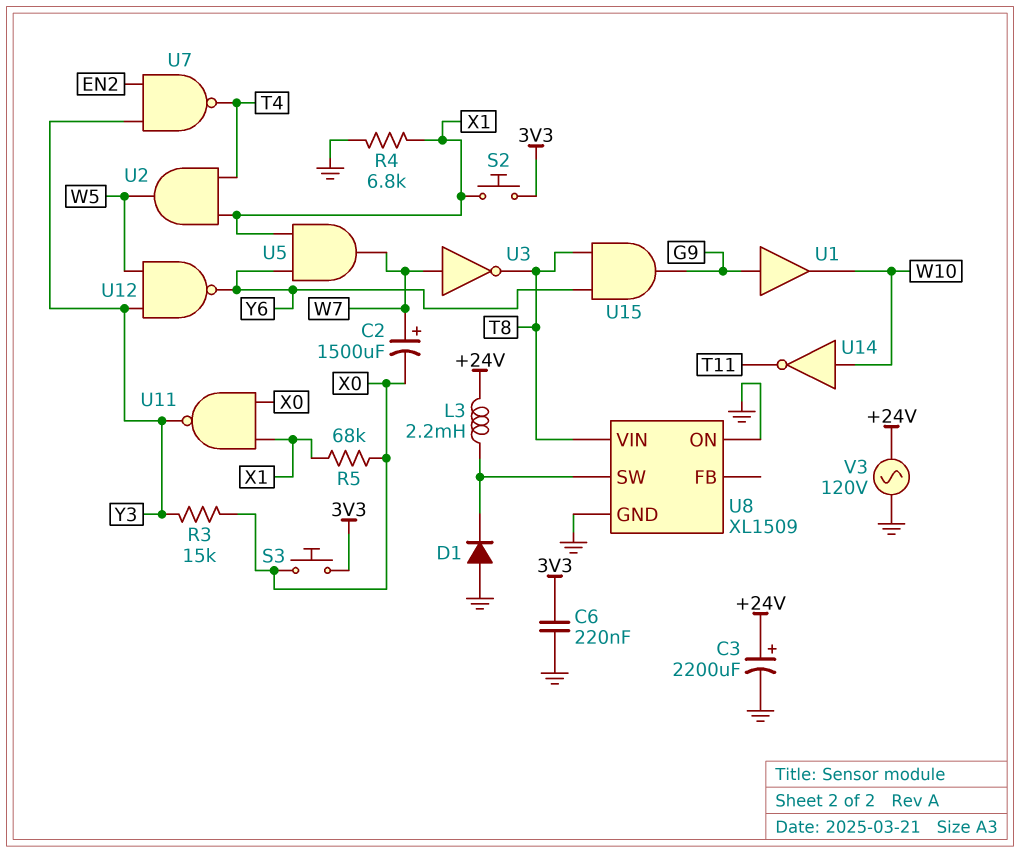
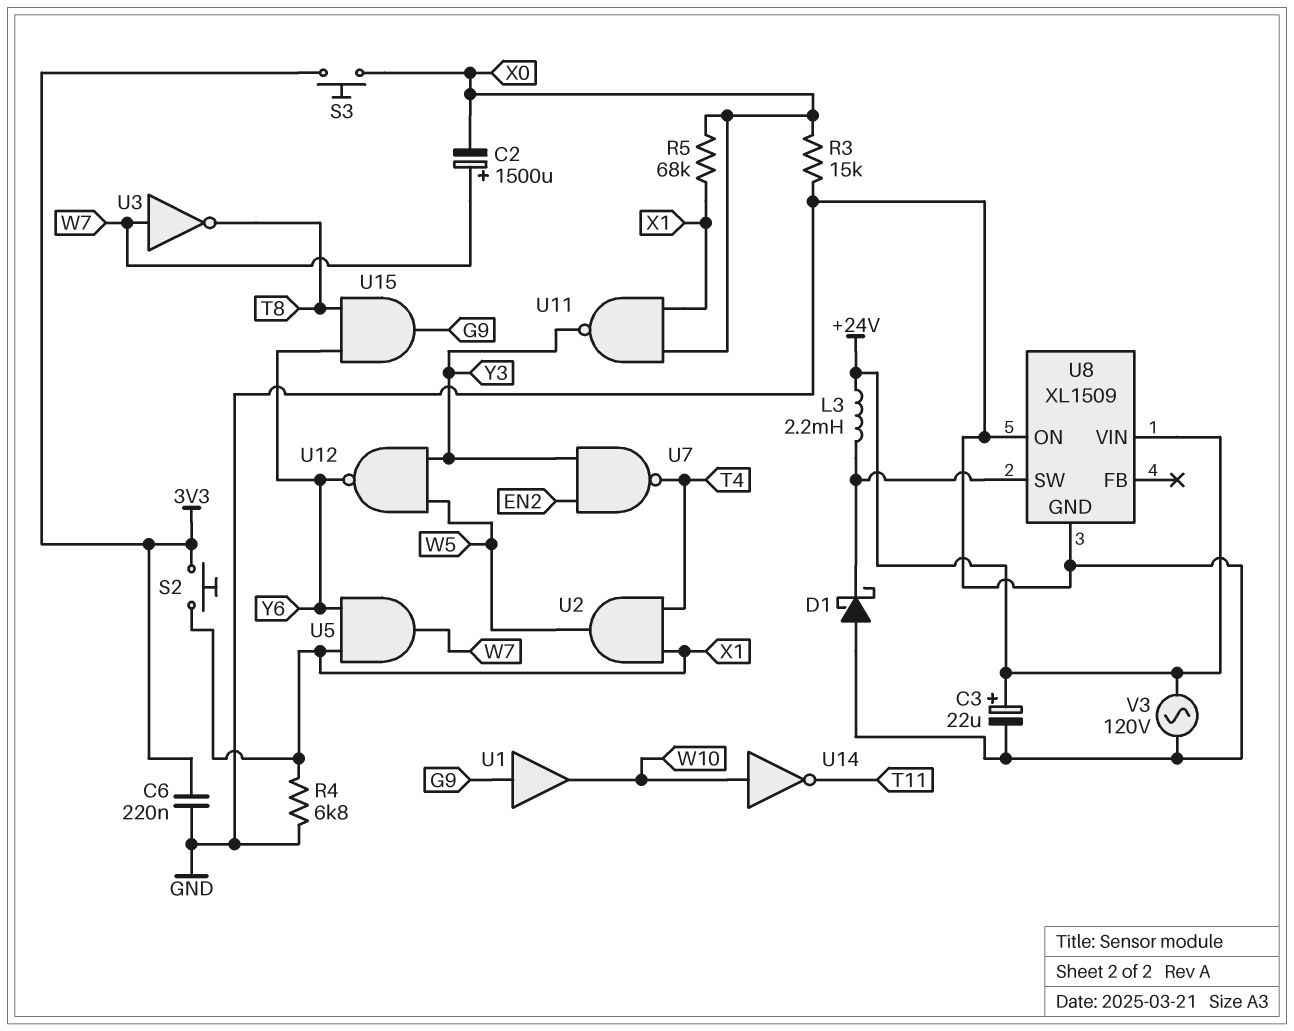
C3: 2200uF (plus +24V, minus GND) -> 22uF (plus +24V, minus GND)
D1: diode (A GND, K U8/SW) -> schottky (A GND, K U8/SW)
R3: 15k (X0, Y3) -> 15k (GND, X0)
U8 pin VIN: T8 -> +24V

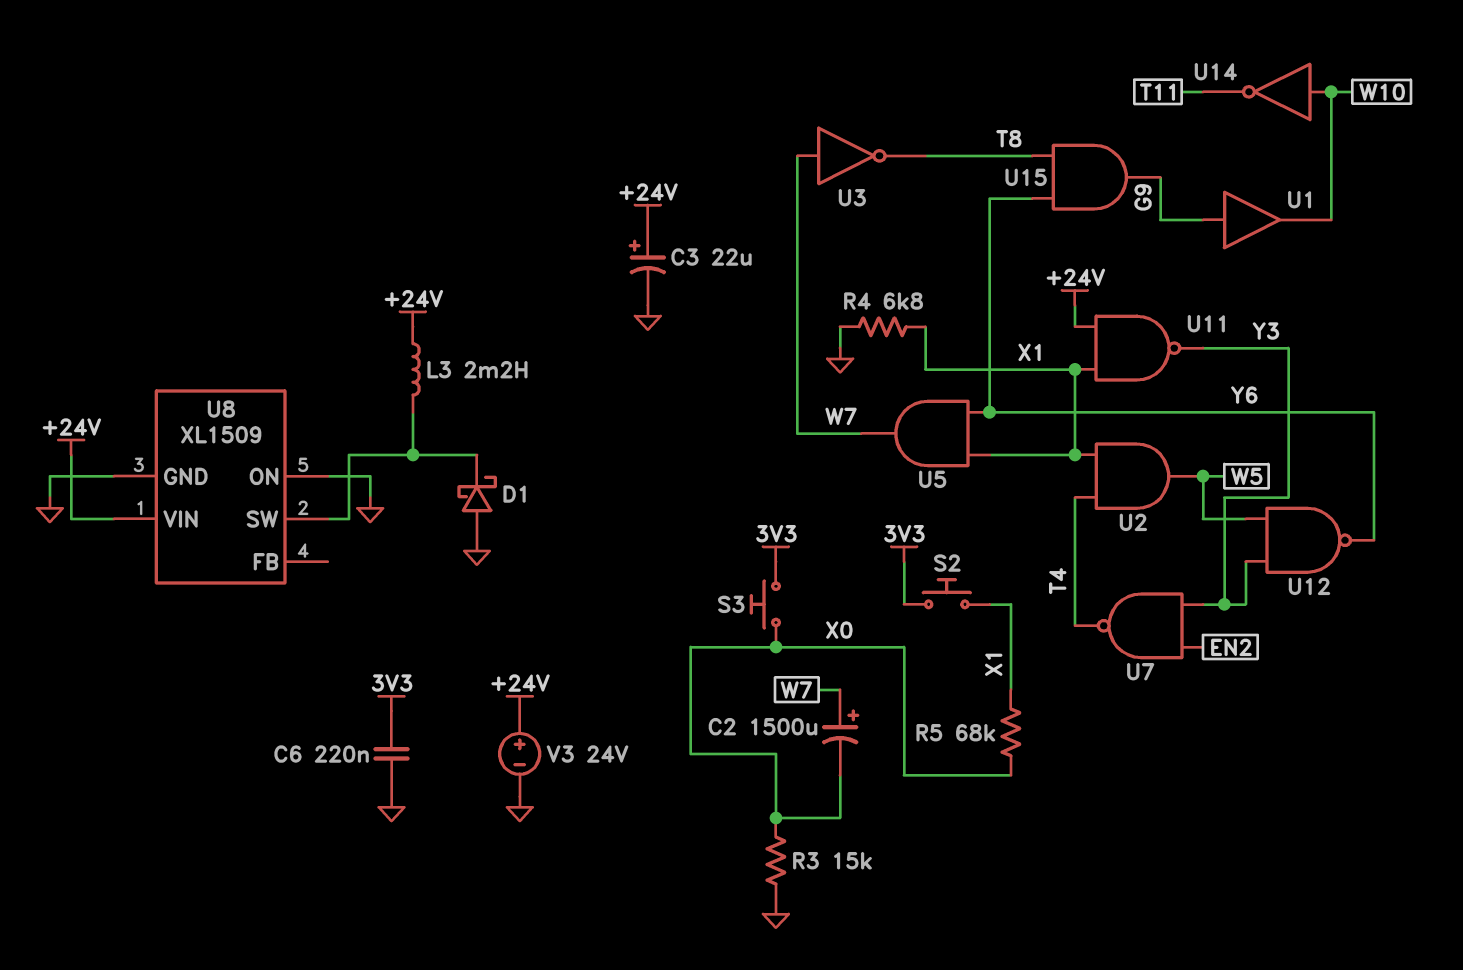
U11: NAND (in X0, in X1, out Y3) -> NAND (in +24V, in X1, out Y3)
V3: AC 120V (+24V, GND) -> 24V (plus +24V, minus GND)

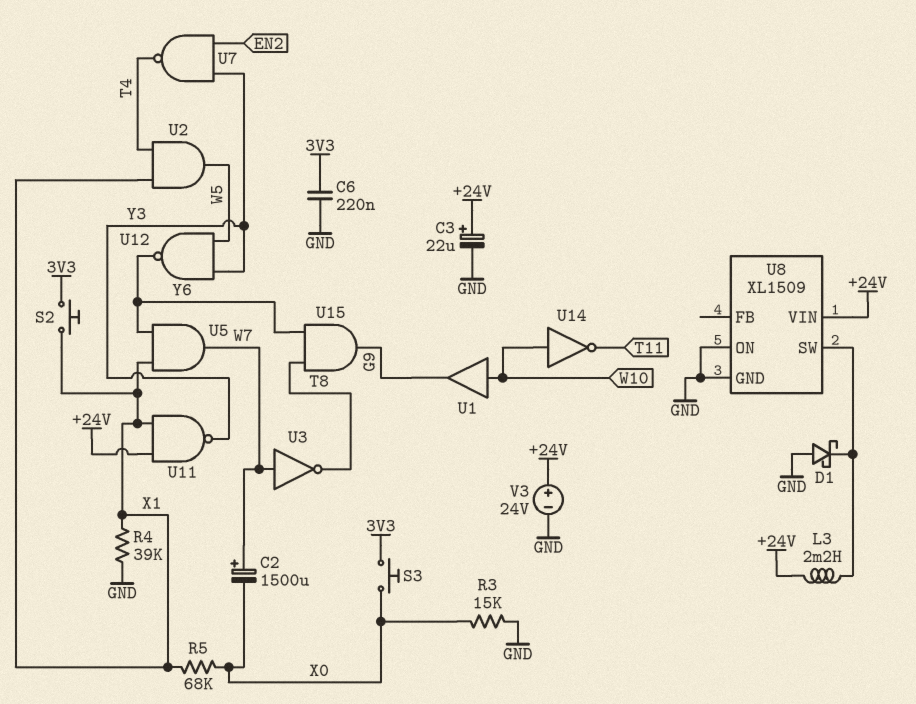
R4: 6.8k (GND, X1) -> 39k (GND, X1)
U1: buffer (in G9, out W10) -> buffer (in W10, out G9)

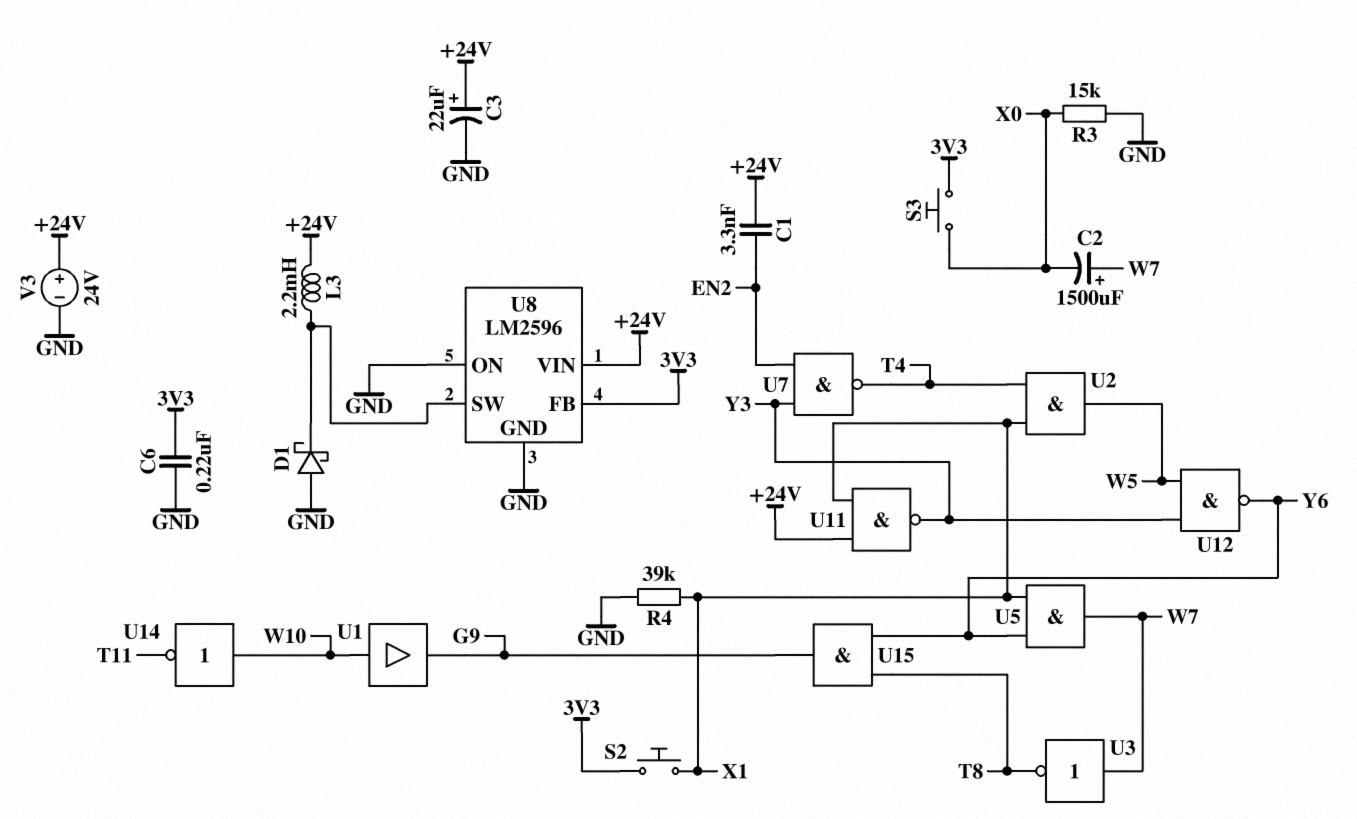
C1: none -> 3.3nF (+24V, EN2)
R5: 68k (X0, X1) -> none
U8: XL1509 -> LM2596
U8 pin FB: none -> 3V3

